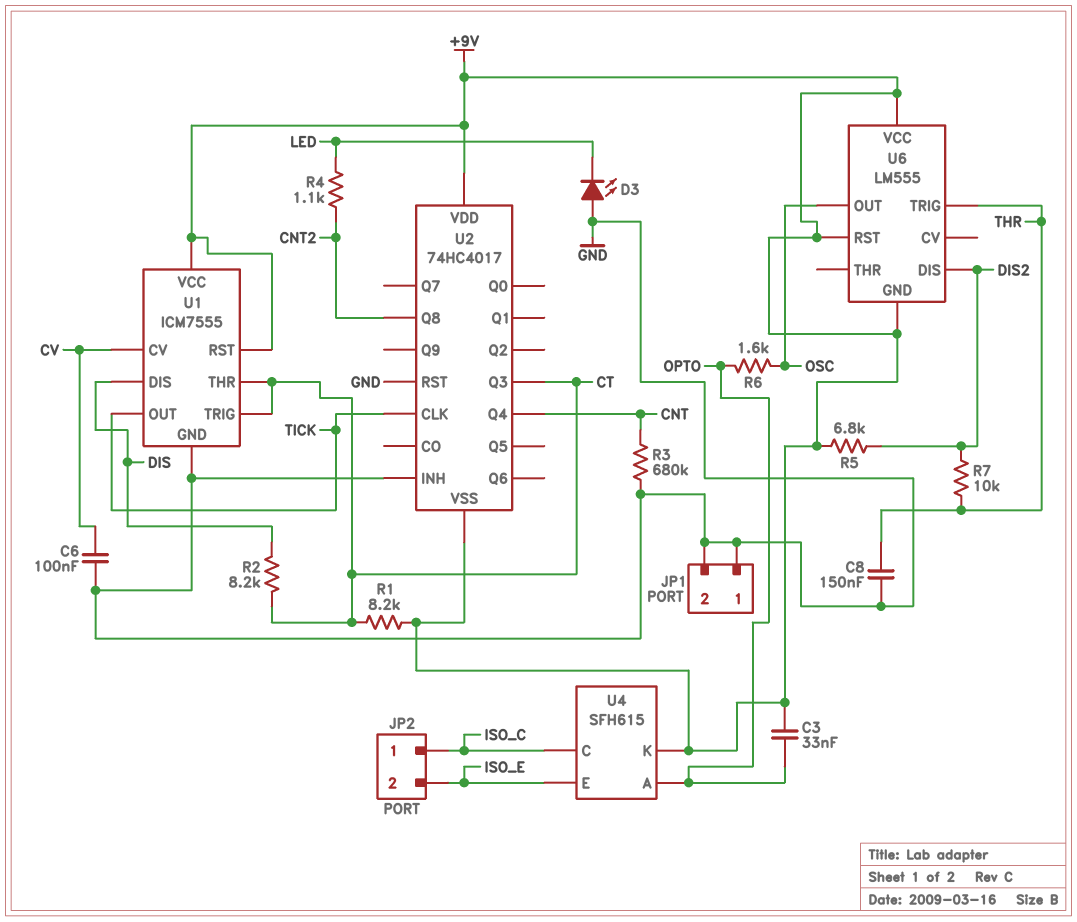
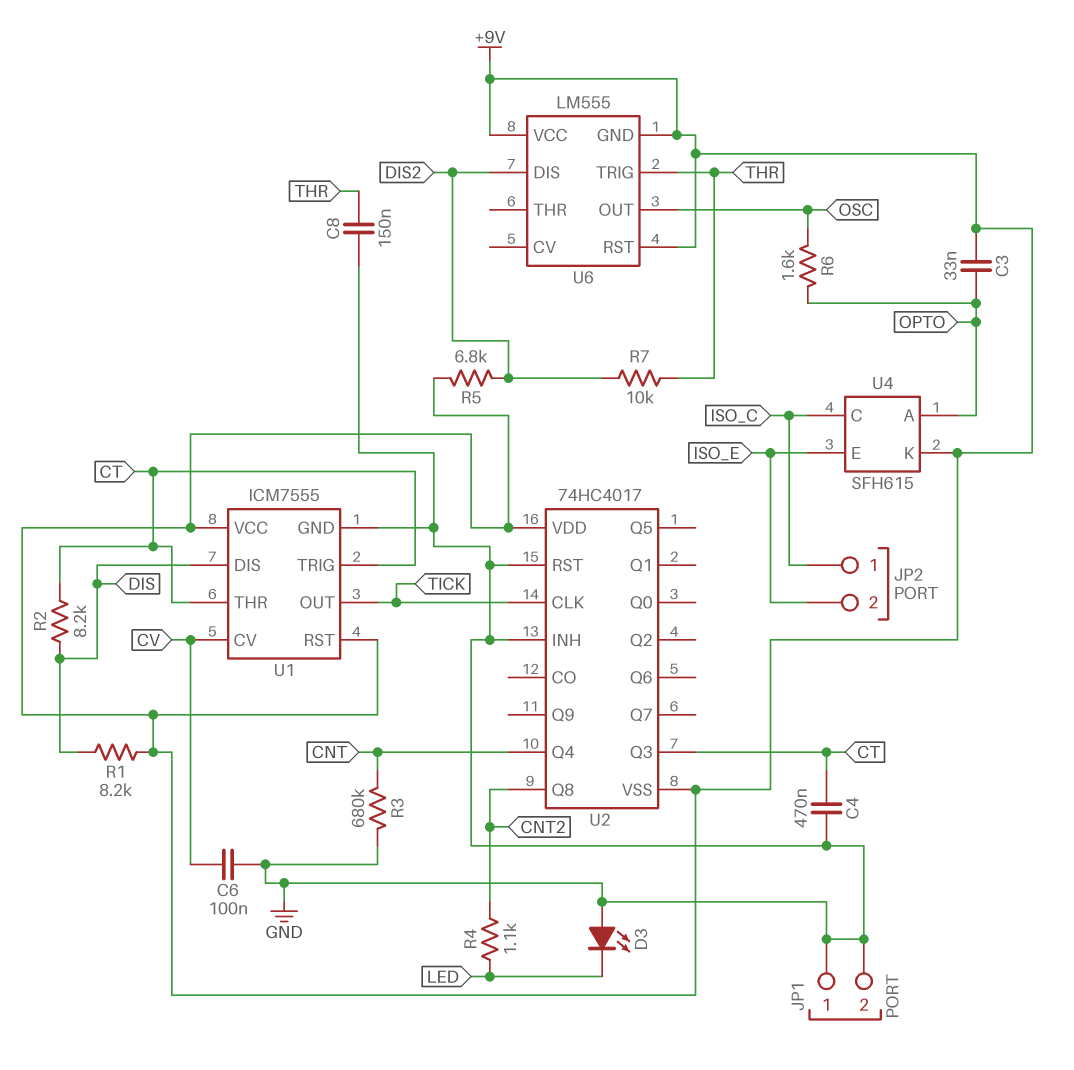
C4: none -> 470nF (CT, GND)
R1: 8.2k (+9V, CT) -> 8.2k (+9V, DIS)

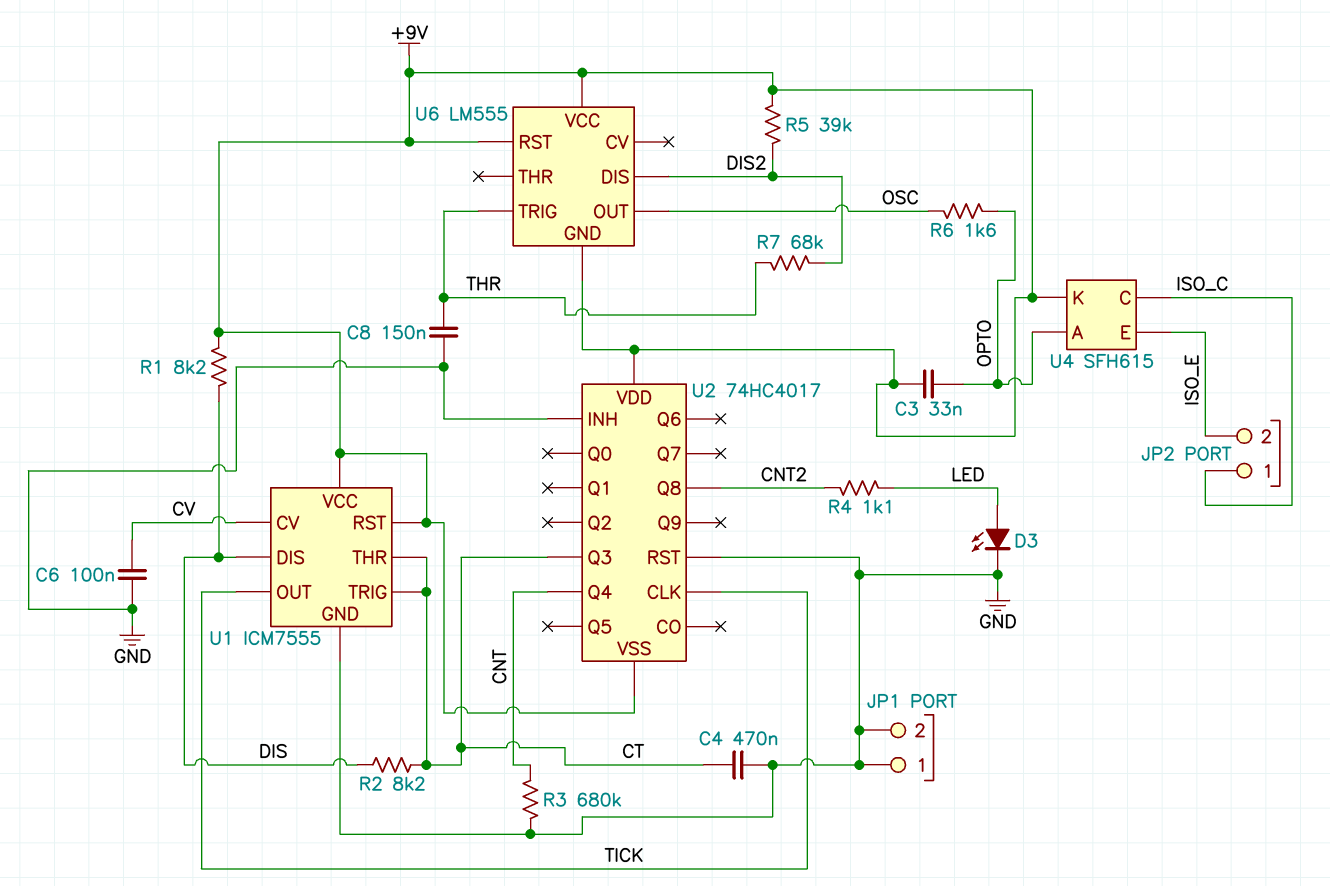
D3: LED (A GND, K LED) -> LED (A LED, K GND)
R5: 6.8k (+9V, DIS2) -> 39k (+9V, DIS2)
R7: 10k (DIS2, THR) -> 68k (DIS2, THR)

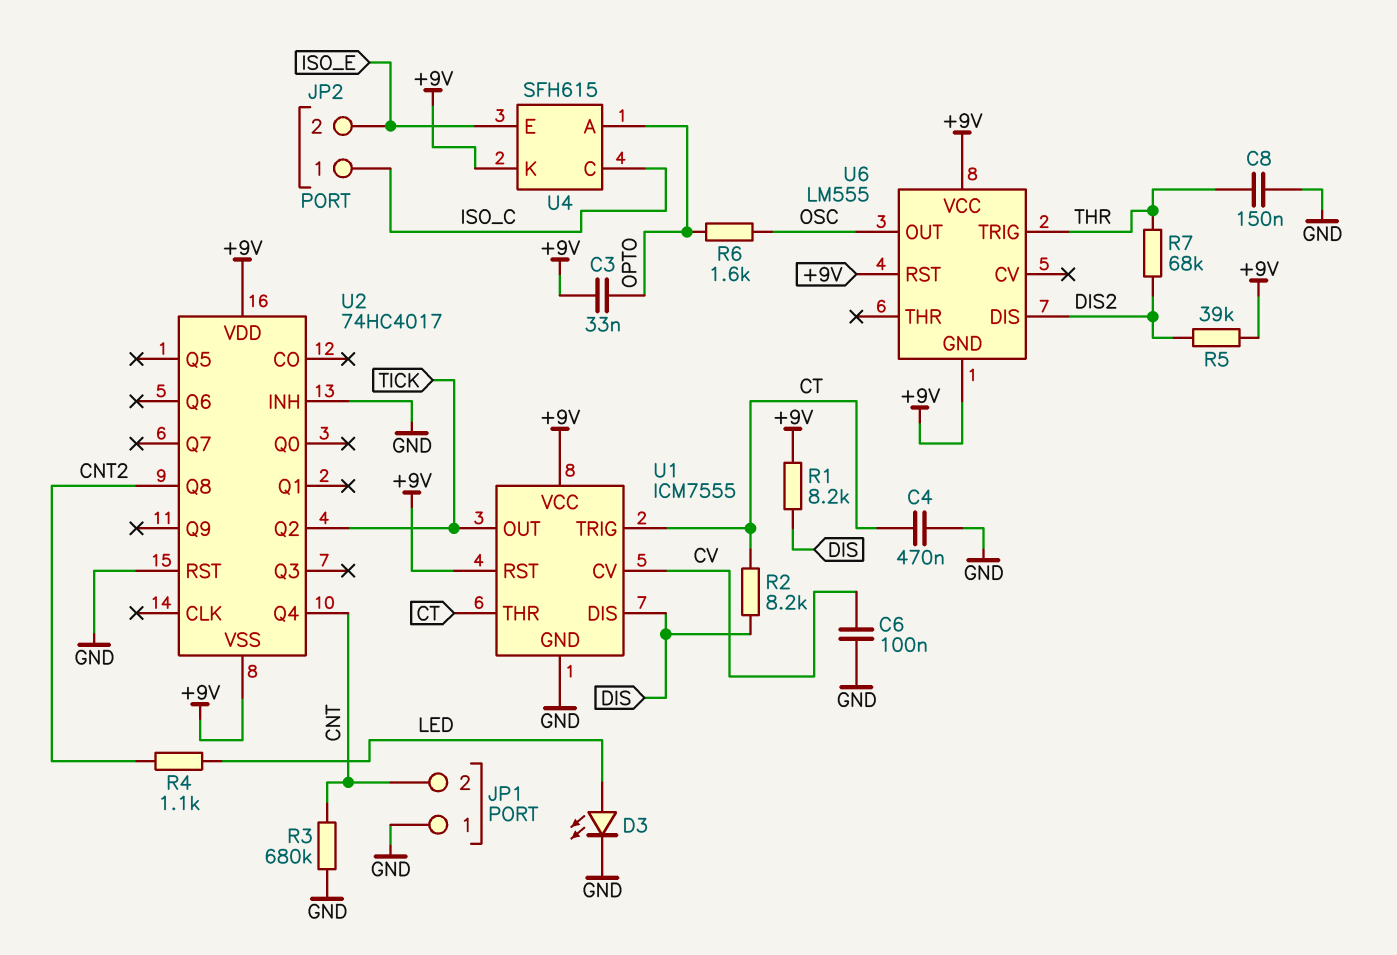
JP1 pin 2: GND -> CNT
U2 pin CLK: TICK -> none
U2 pin Q2: none -> TICK
U2 pin Q3: CT -> none

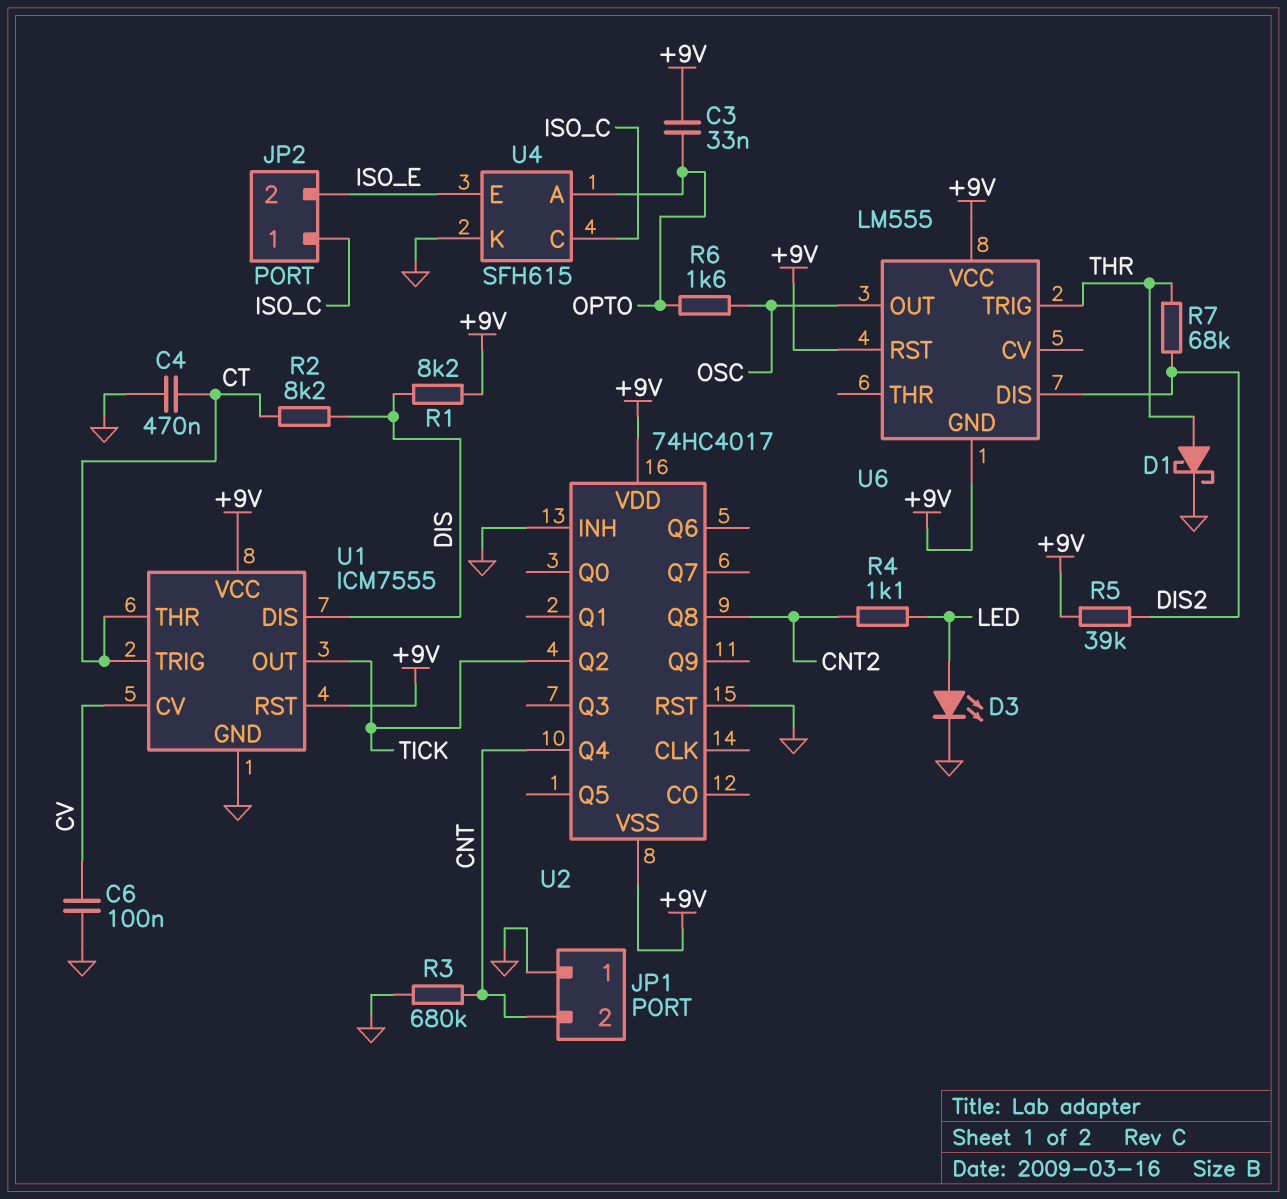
C8: 150nF (GND, THR) -> none
D1: none -> schottky (A THR, K GND)
U4 pin K: +9V -> GND

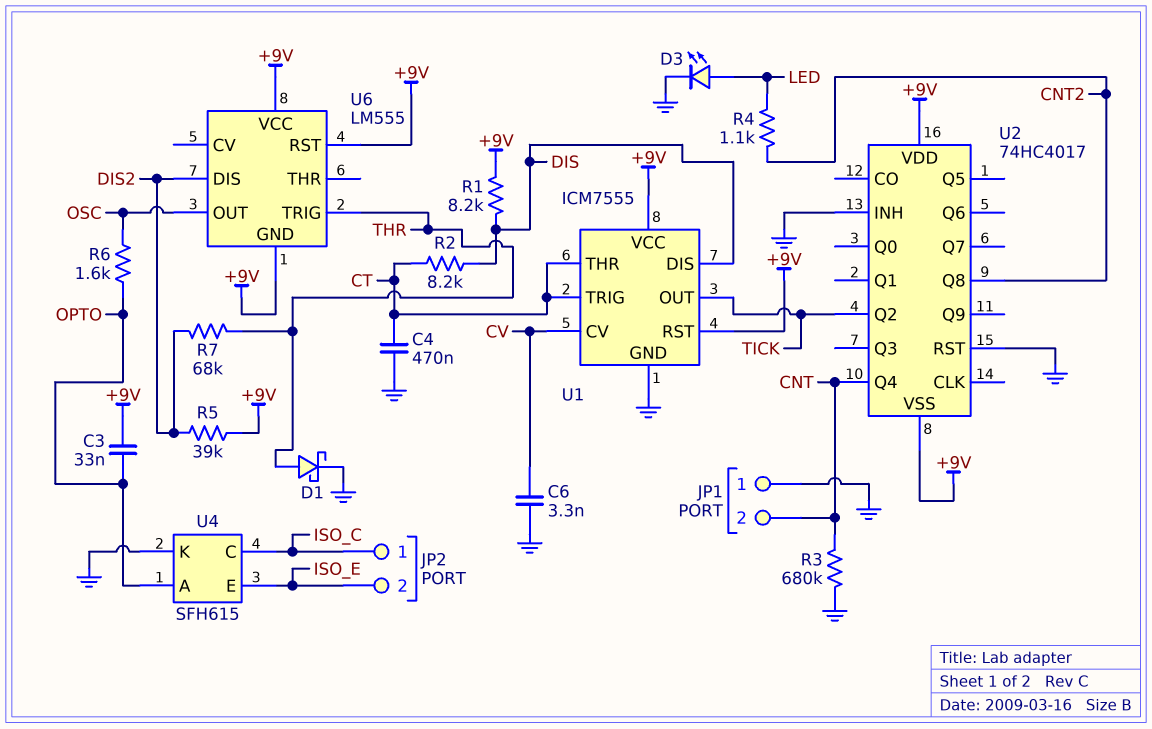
C6: 100nF (CV, GND) -> 3.3nF (CV, GND)

